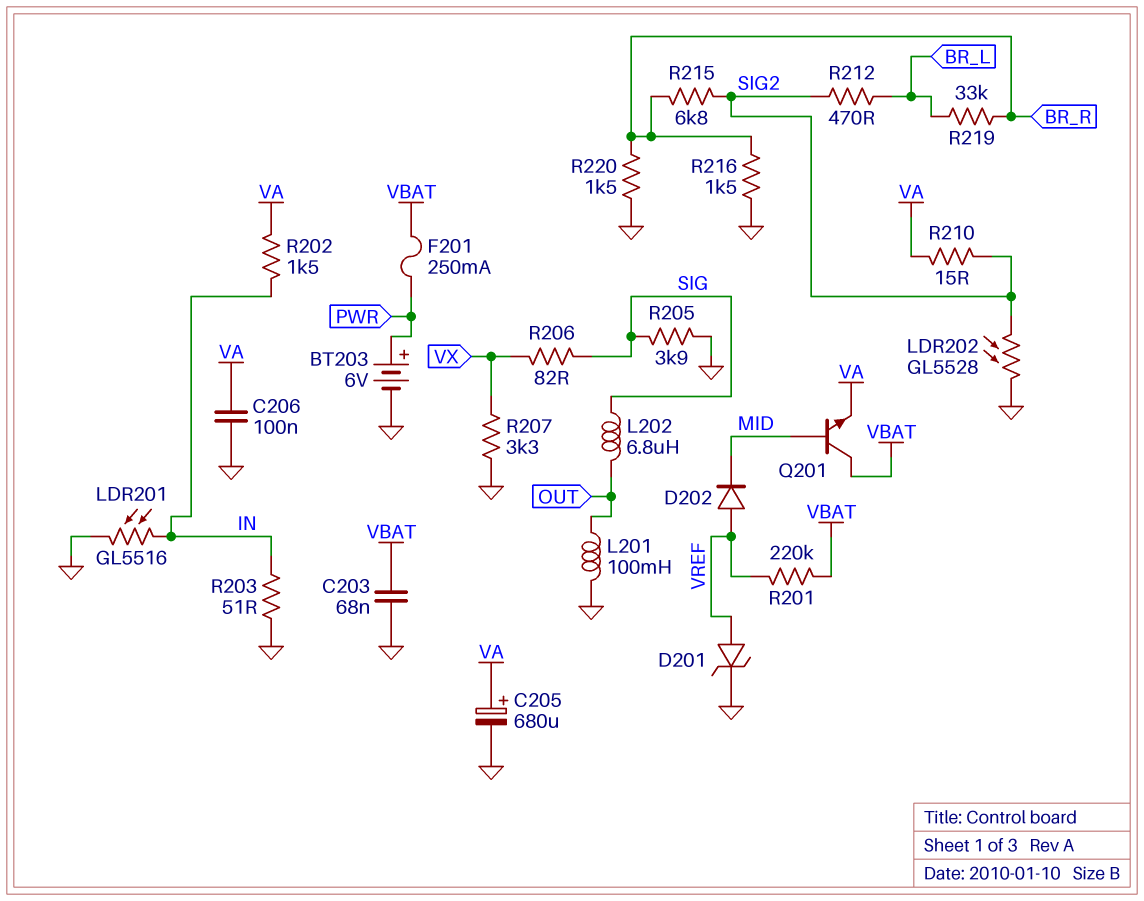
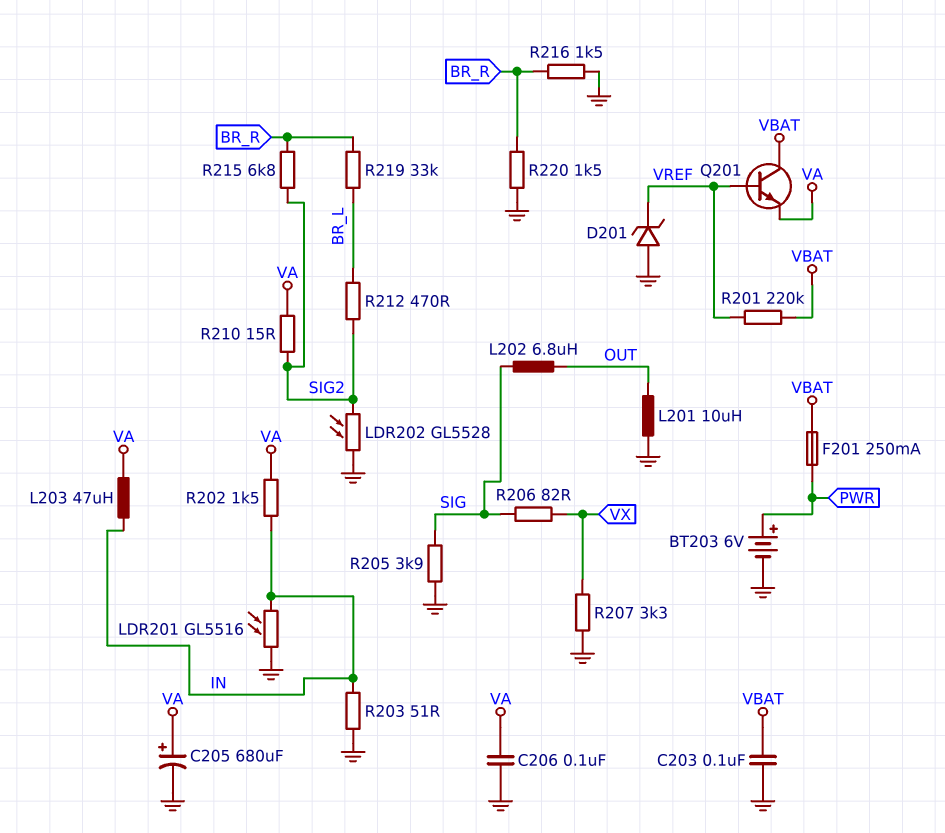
C203: 68nF (GND, VBAT) -> 100nF (GND, VBAT)
D201: zener (A VREF, K GND) -> zener (A GND, K VREF)
D202: diode (A VREF, K MID) -> none
L201: 100mH (GND, OUT) -> 10uH (GND, OUT)
L203: none -> 47uH (IN, VA)
Q201: NPN (B MID, C VBAT, E VA) -> NPN (B VREF, C VBAT, E VA)

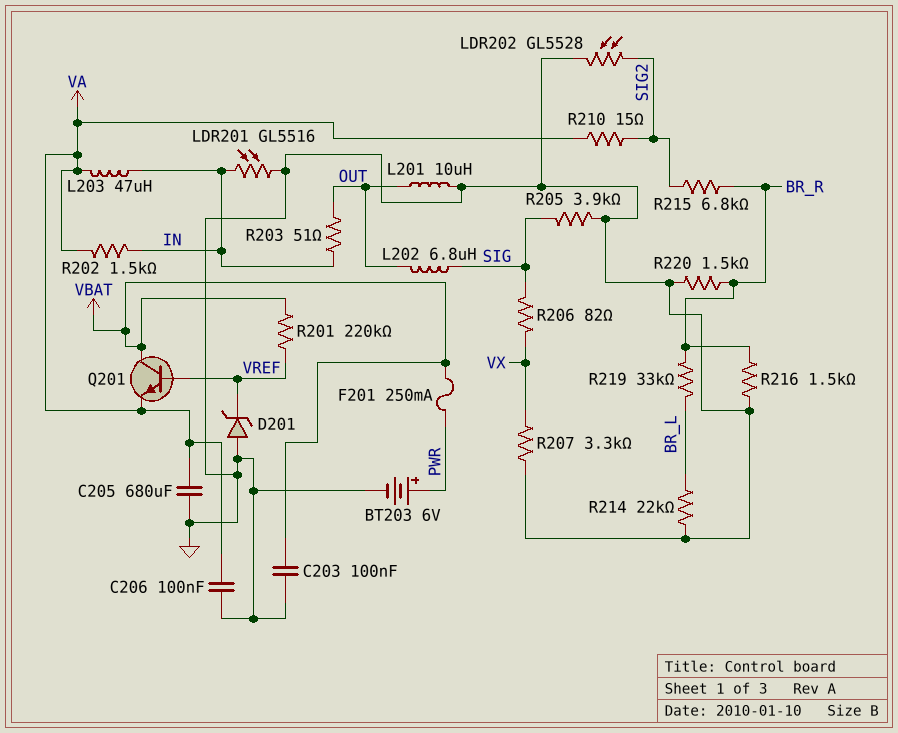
C205: 680uF (plus VA, minus GND) -> 680uF (GND, VA)
R203: 51 (GND, IN) -> 51 (IN, OUT)
R212: 470 (BR_L, SIG2) -> none
R214: none -> 22k (BR_L, GND)

